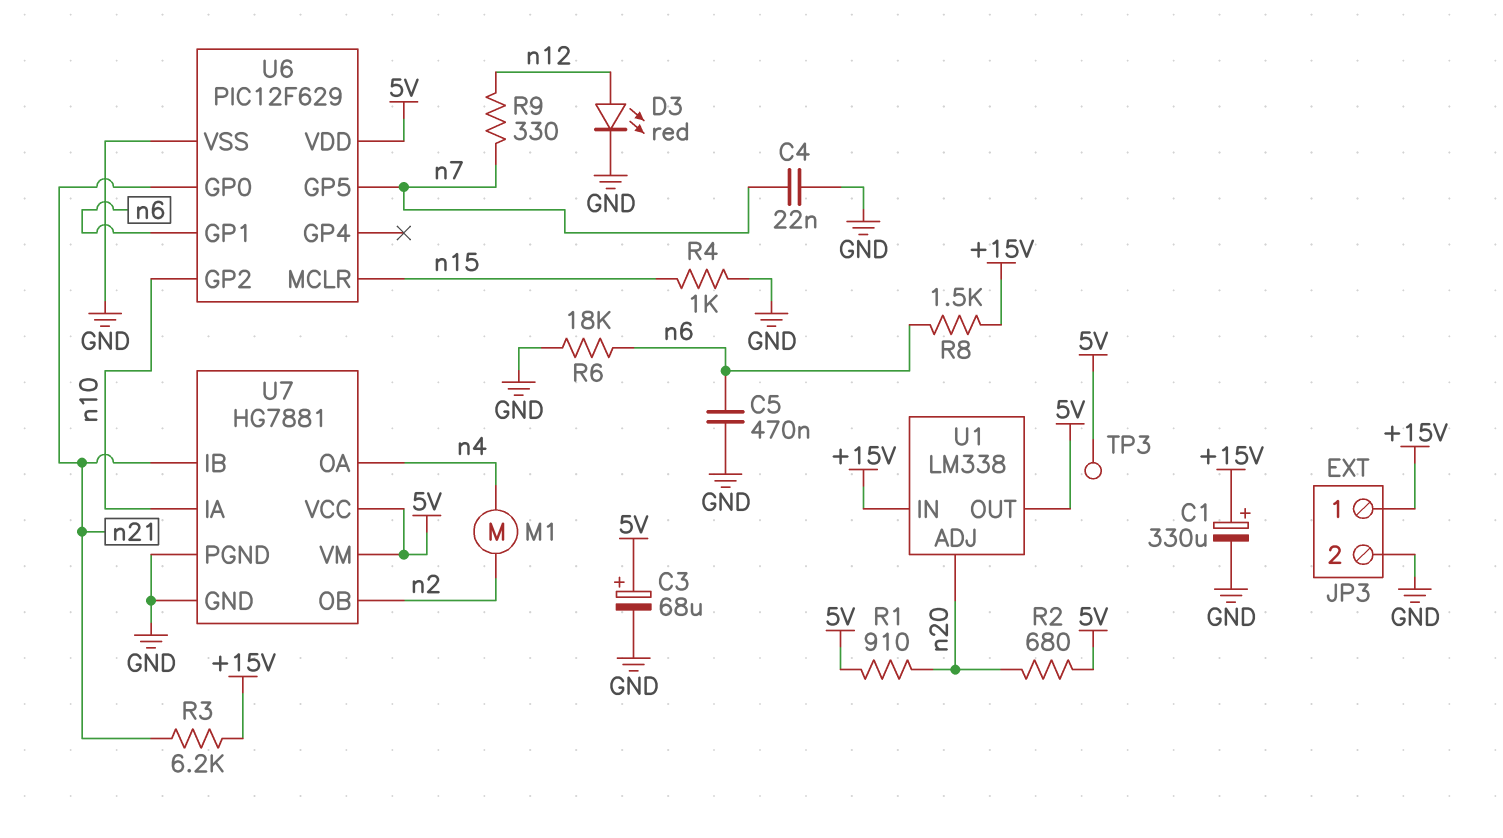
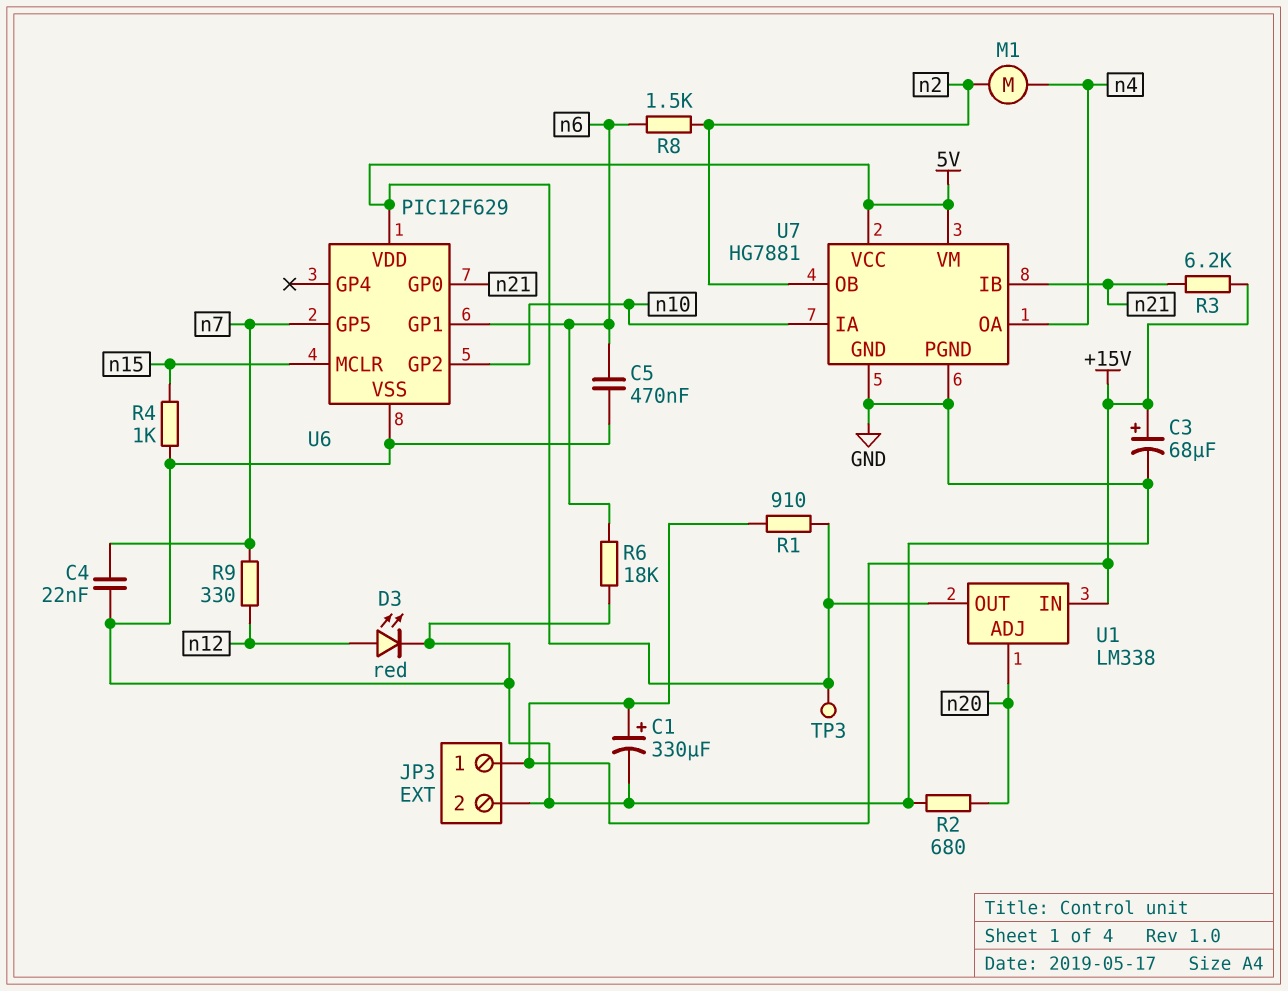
C3: 68uF (plus 5V, minus GND) -> 68uF (plus +15V, minus GND)
R1: 910 (5V, n20) -> 910 (+15V, 5V)
R2: 680 (5V, n20) -> 680 (GND, n20)
R8: 1.5k (+15V, n6) -> 1.5k (n2, n6)

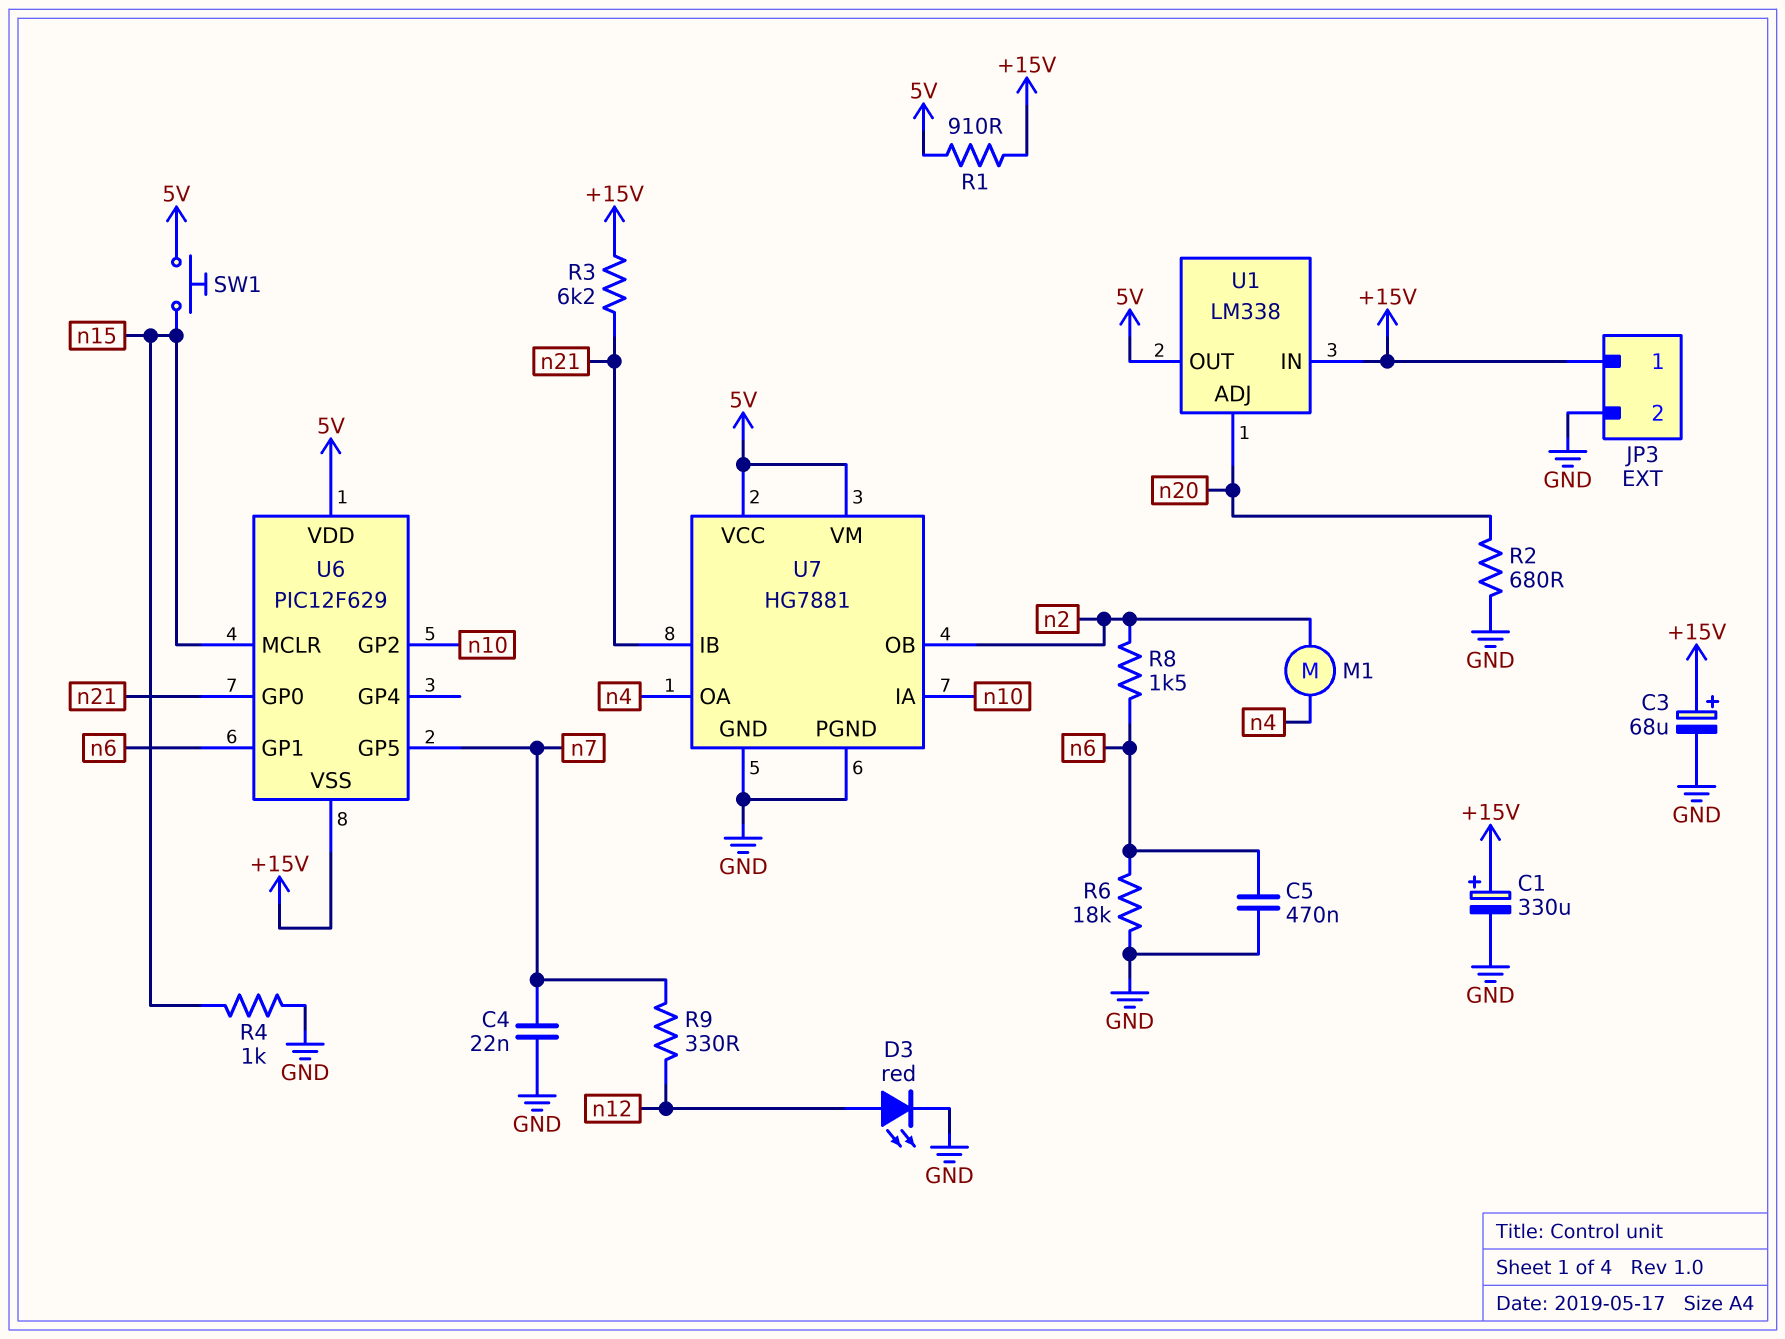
SW1: none -> button (5V, n15)
TP3: test point (5V) -> none
U6 pin VSS: GND -> +15V

